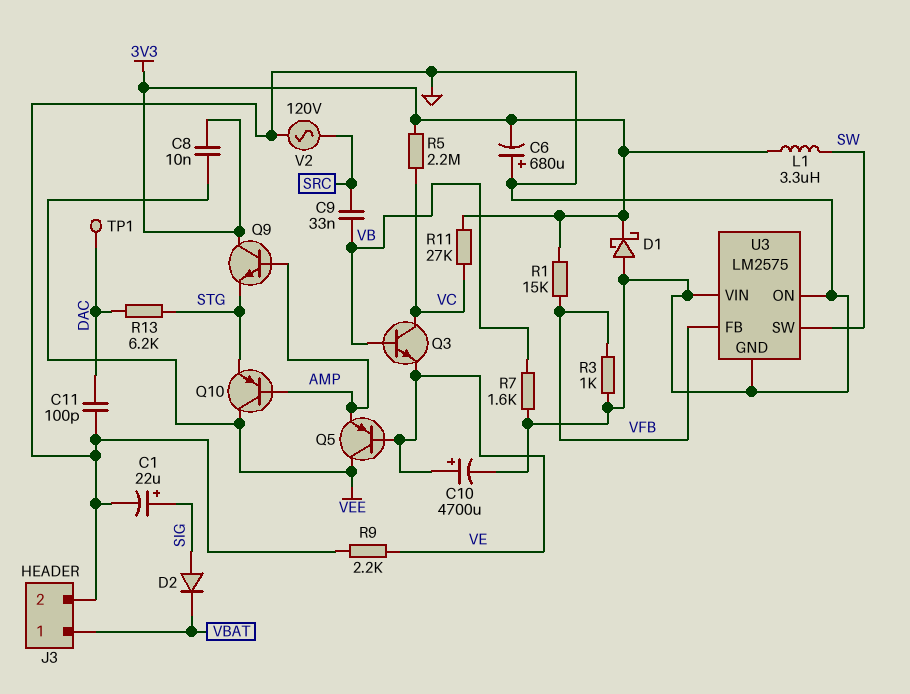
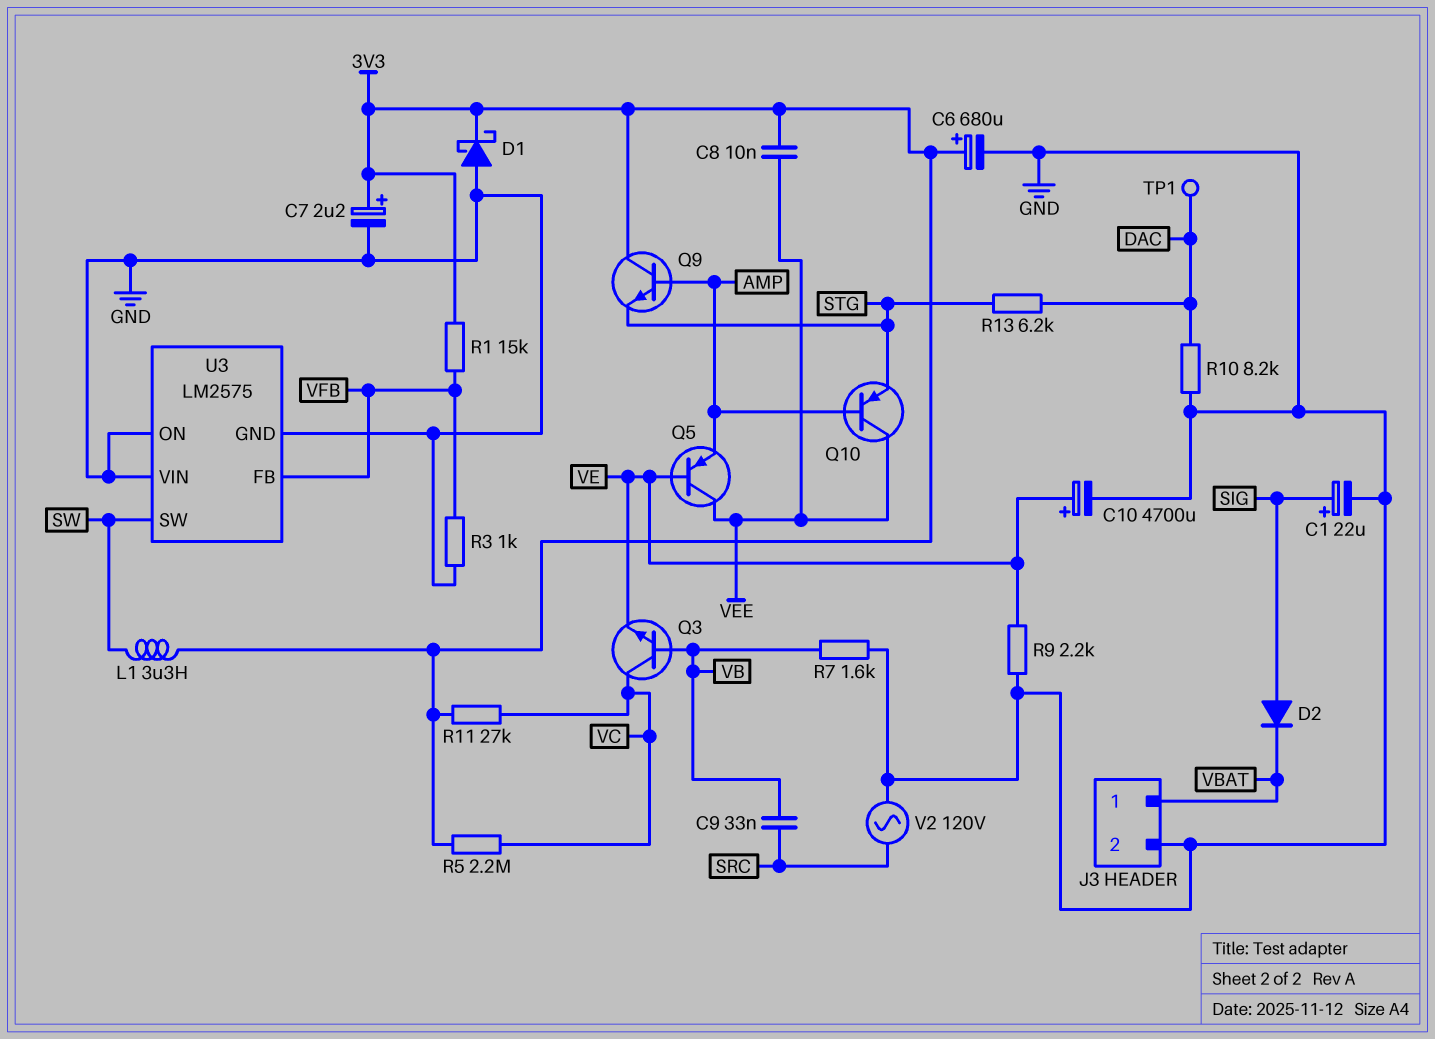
C6: 680uF (plus GND, minus 3V3) -> 680uF (plus 3V3, minus GND)
C7: none -> 2.2uF (plus 3V3, minus GND)
C11: 100pF (DAC, GND) -> none
R10: none -> 8.2k (DAC, GND)

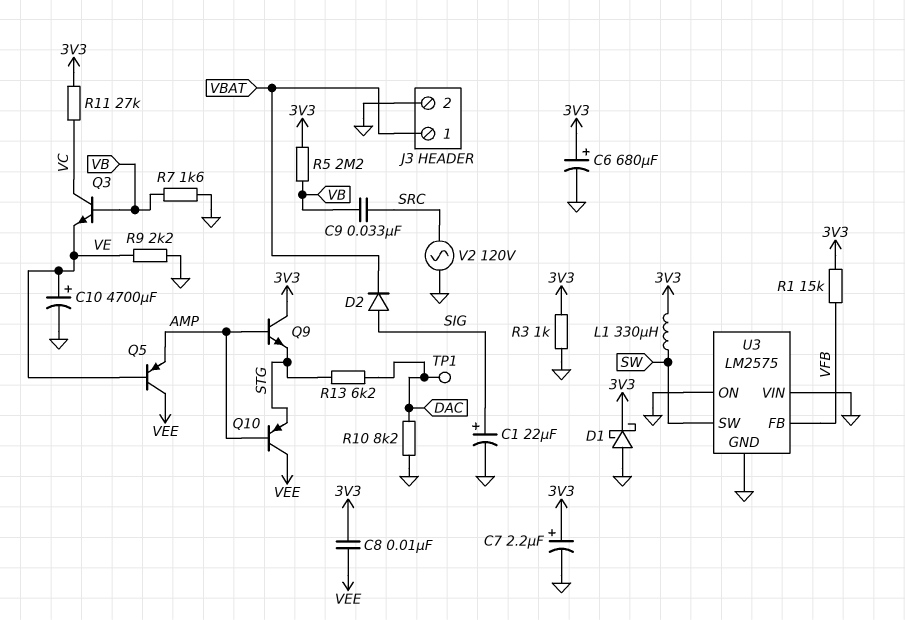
L1: 3.3uH (3V3, SW) -> 330uH (3V3, SW)
R3: 1k (GND, VFB) -> 1k (3V3, GND)
R5: 2.2M (3V3, VC) -> 2.2M (3V3, VB)

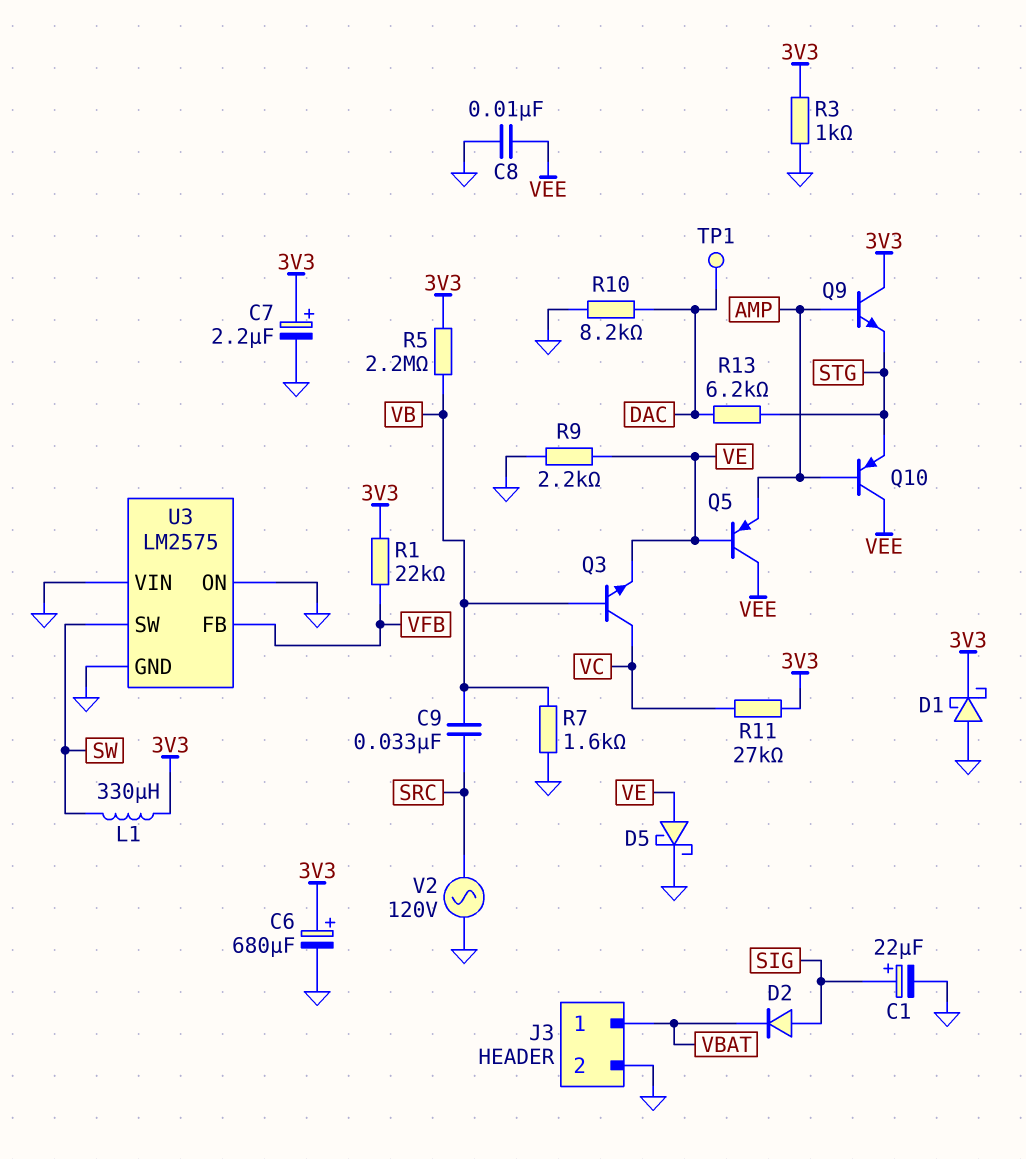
C8: 10nF (3V3, VEE) -> 10nF (GND, VEE)
C10: 4700uF (plus VE, minus GND) -> none
D5: none -> schottky (A VE, K GND)
R1: 15k (3V3, VFB) -> 22k (3V3, VFB)

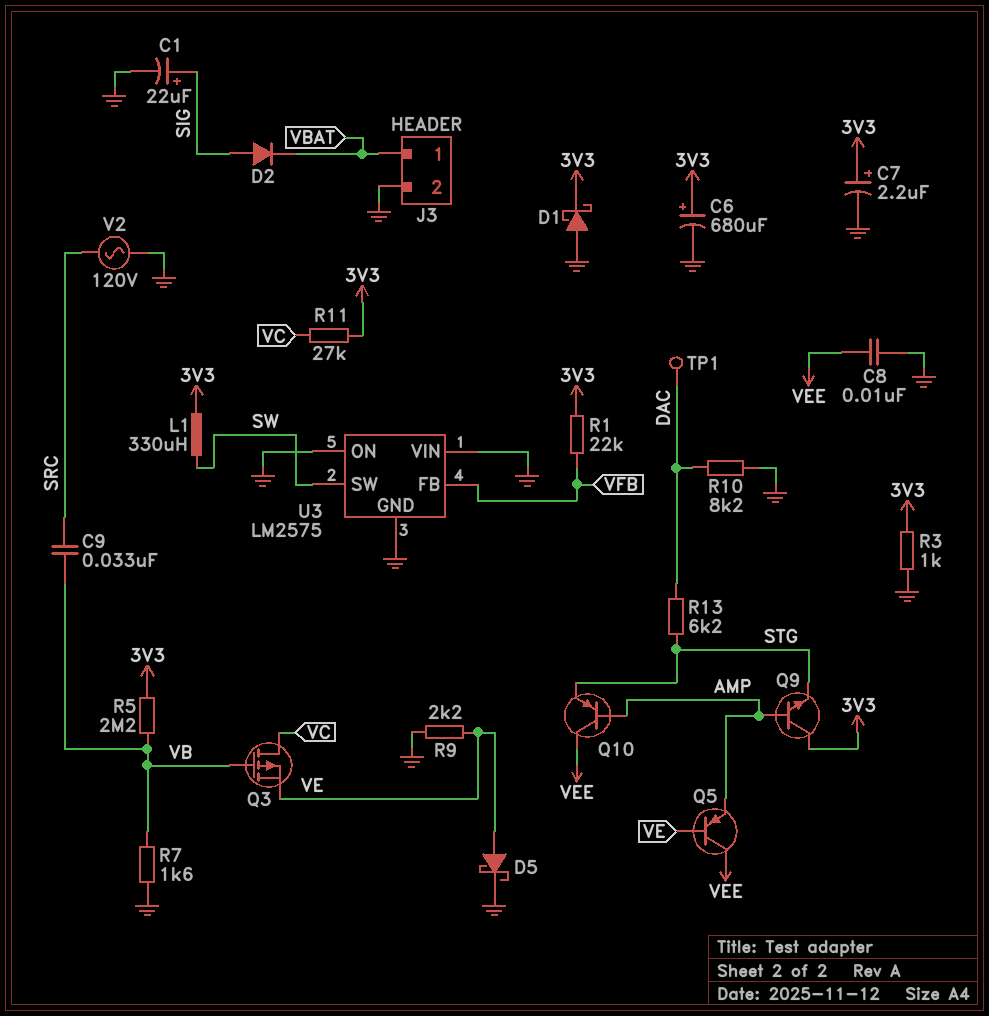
Q3: NPN (B VB, C VC, E VE) -> PMOS (G VB, D VC, S VE)

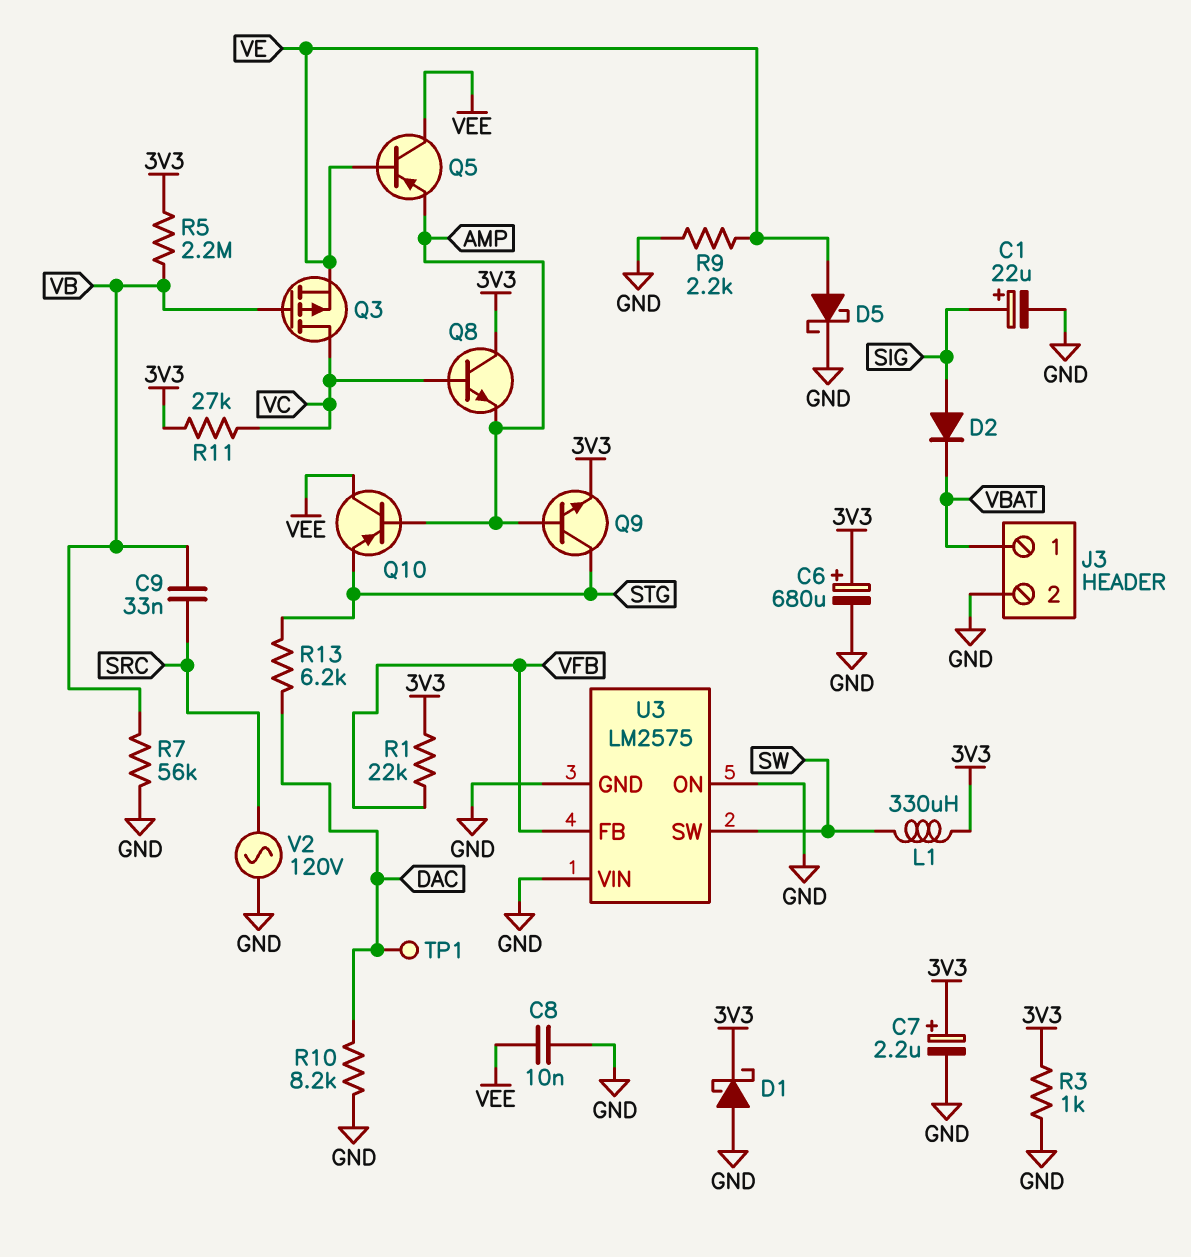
Q8: none -> NPN (B VC, C 3V3, E AMP)
Q9: NPN (B AMP, C 3V3, E STG) -> NPN (B AMP, C STG, E 3V3)
R7: 1.6k (GND, VB) -> 56k (GND, VB)

